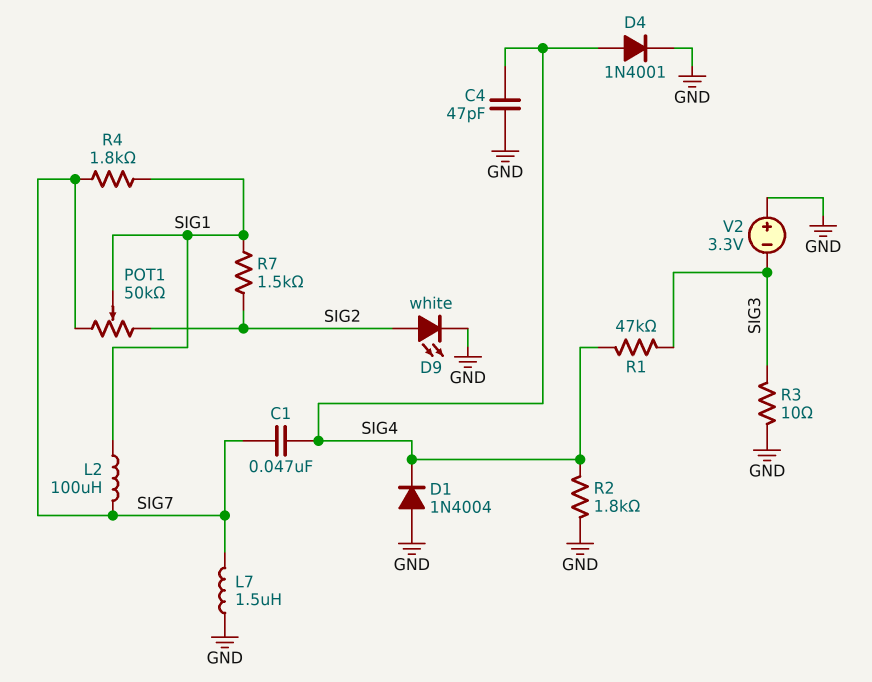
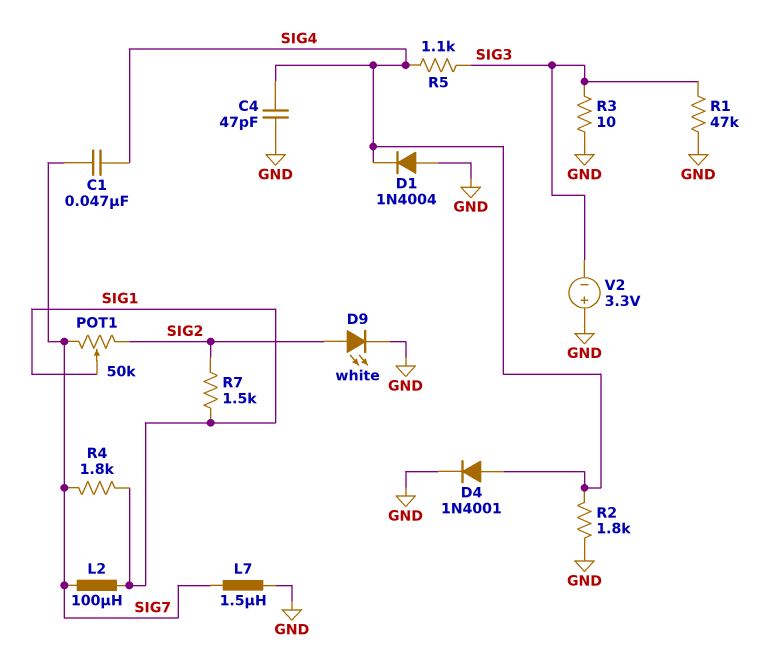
R1: 47k (SIG3, SIG4) -> 47k (GND, SIG3)
R5: none -> 1.1k (SIG3, SIG4)

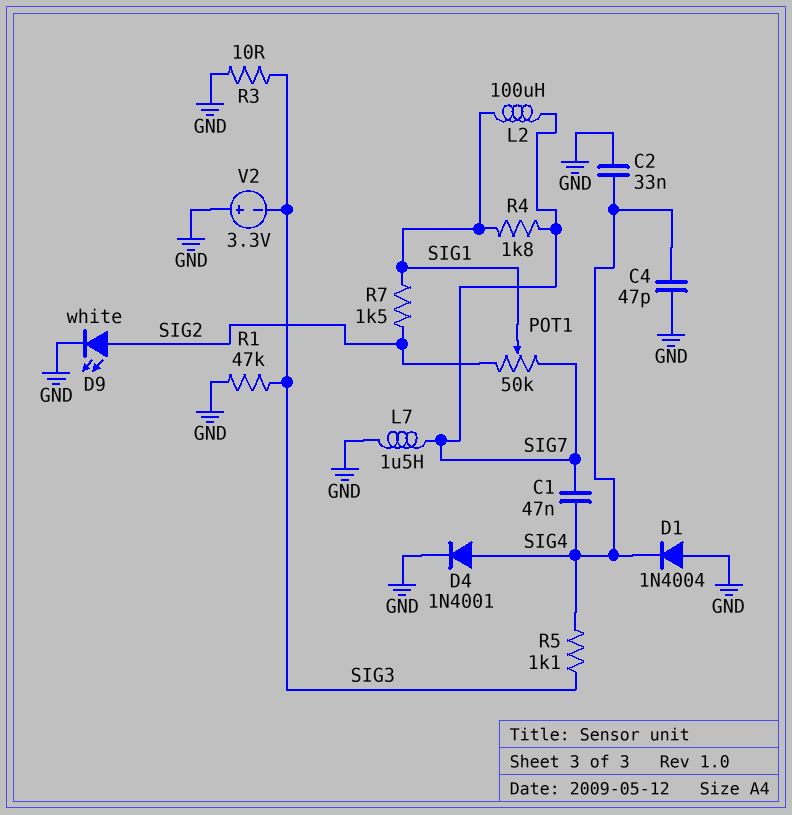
C2: none -> 33nF (GND, SIG4)
R2: 1.8k (GND, SIG4) -> none

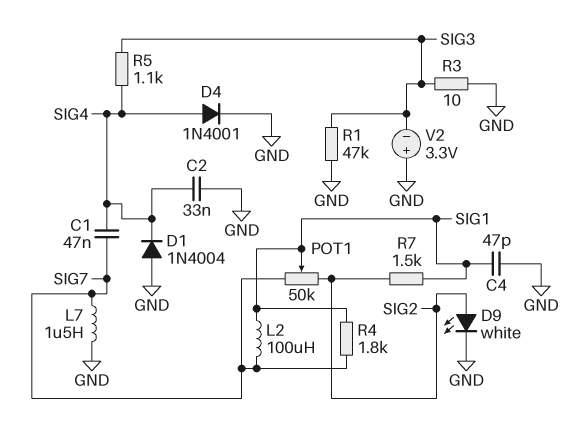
C4: 47pF (GND, SIG4) -> 47pF (GND, SIG1)

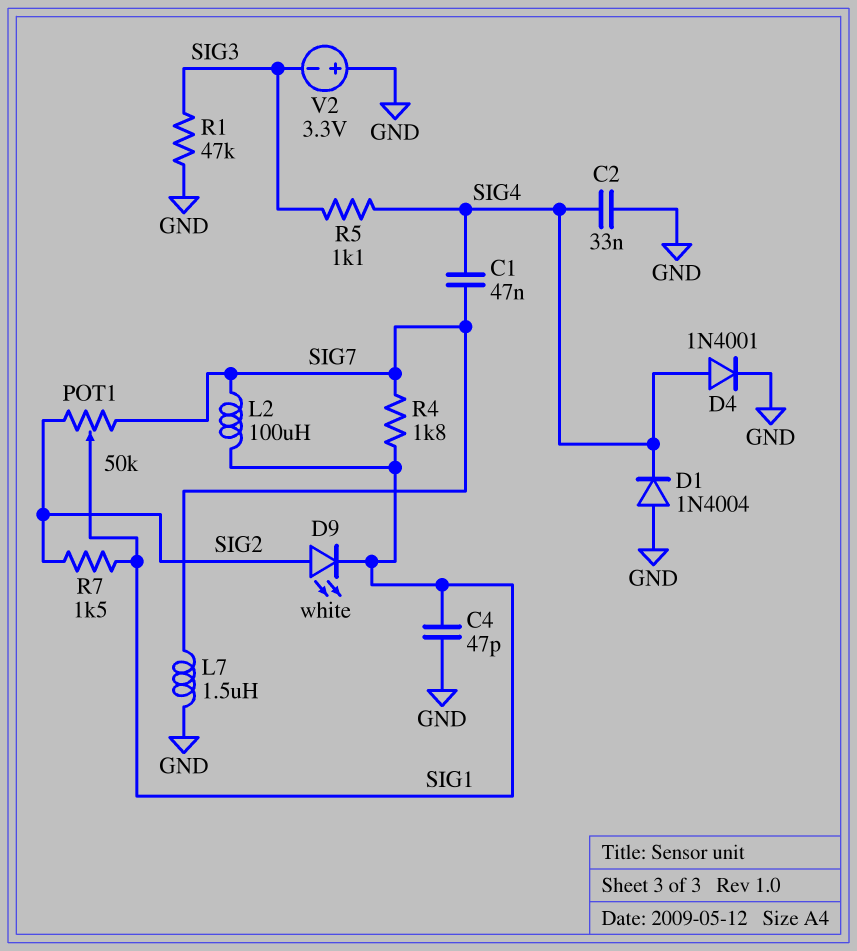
D9: LED white (A SIG2, K GND) -> LED white (A SIG2, K SIG1)
R3: 10 (GND, SIG3) -> none

